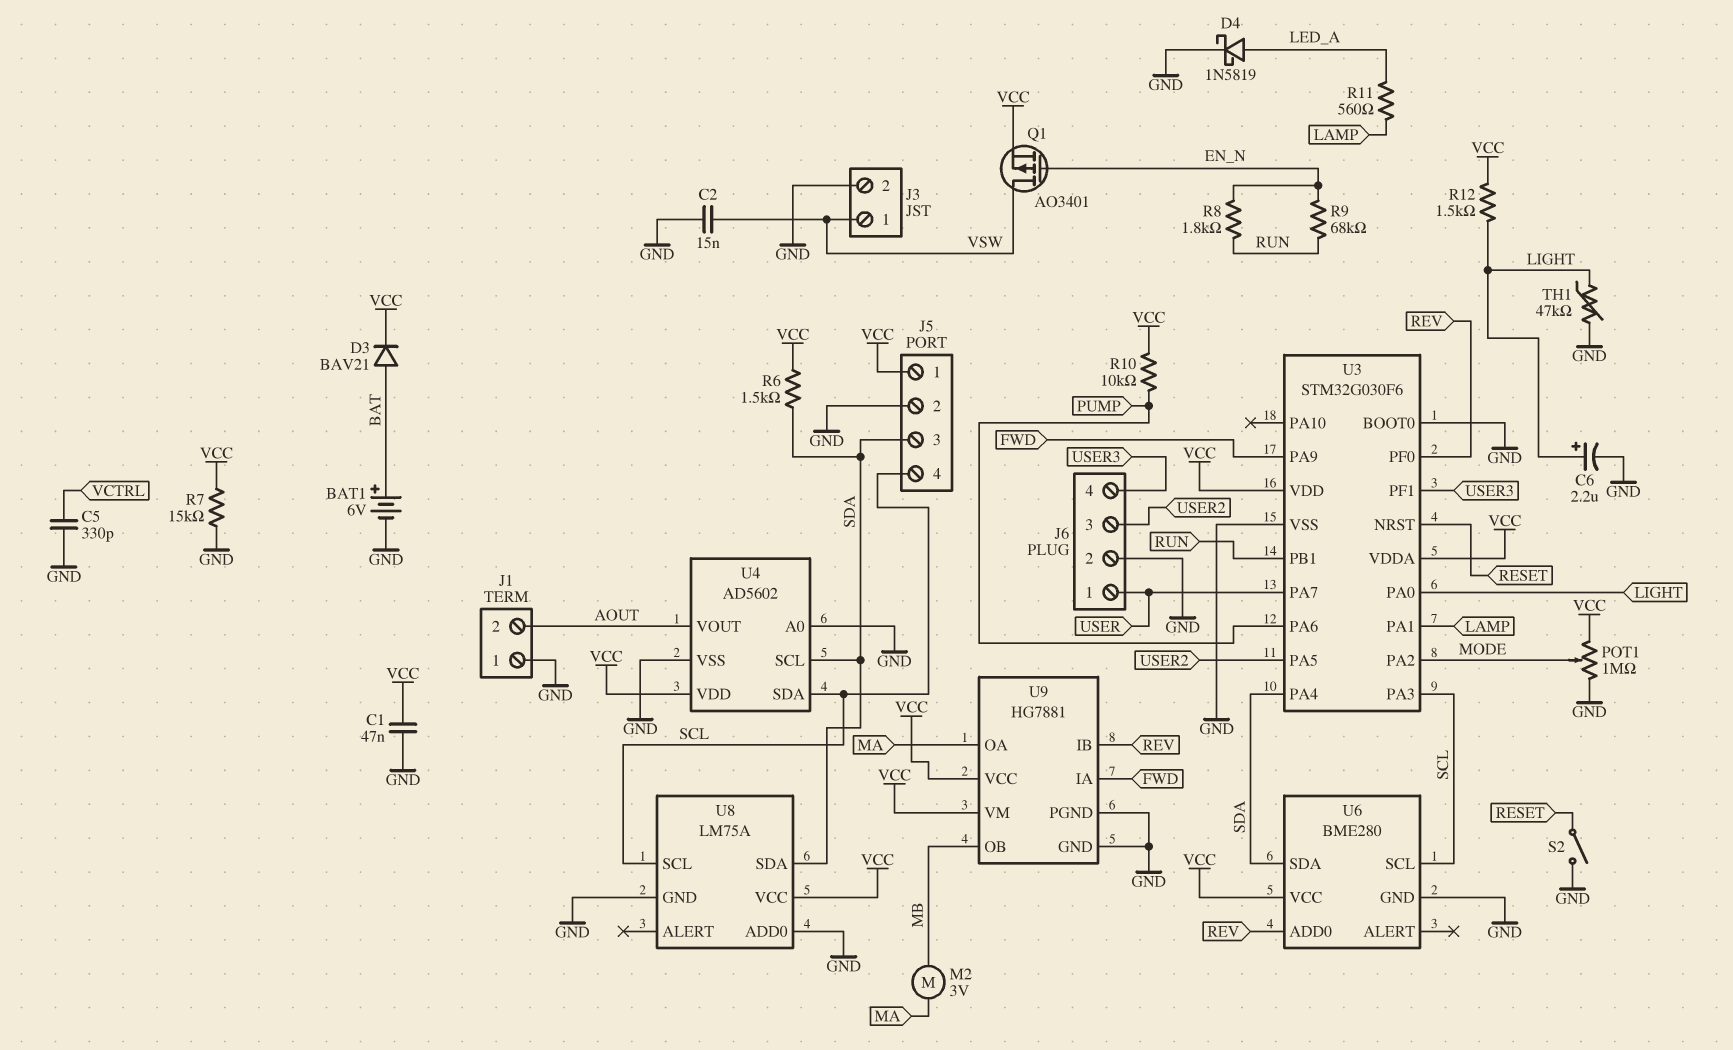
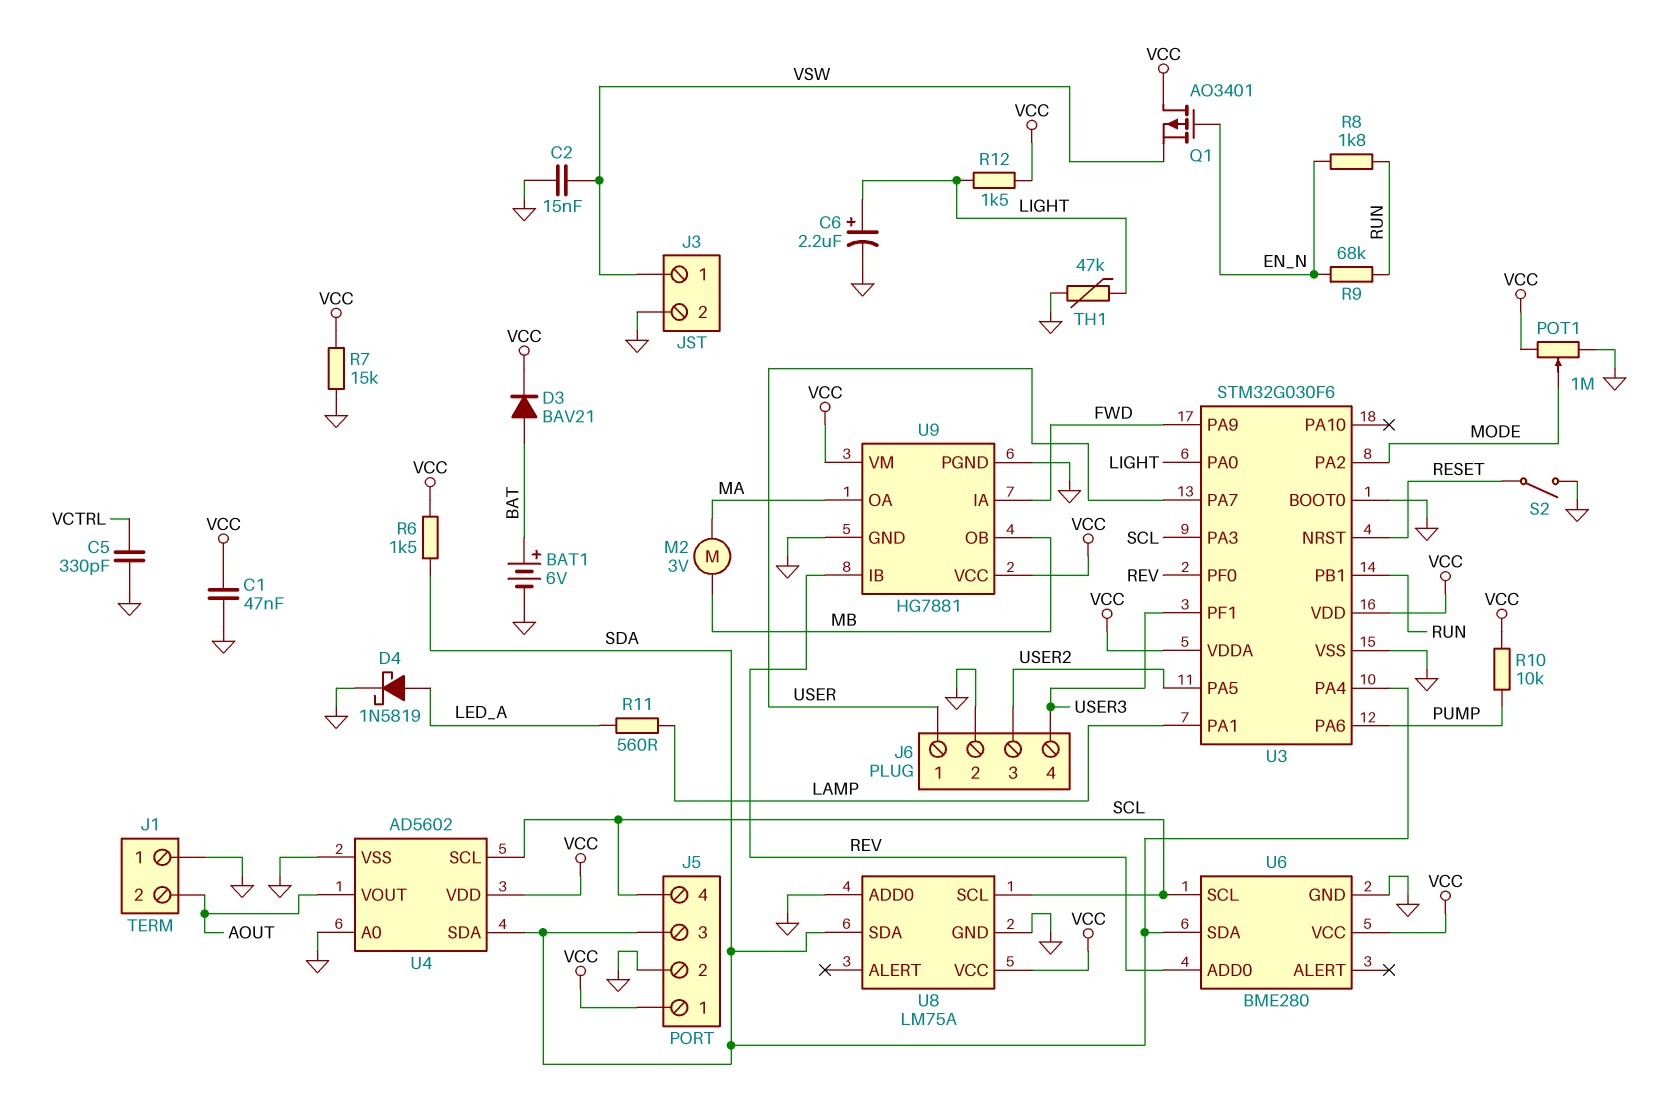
Q1: PMOS AO3401 (G EN_N, D VSW, S VCC) -> PMOS AO3401 (G EN_N, D VCC, S VSW)
U4 pin SCL: SDA -> SCL
U4 pin SDA: SCL -> SDA

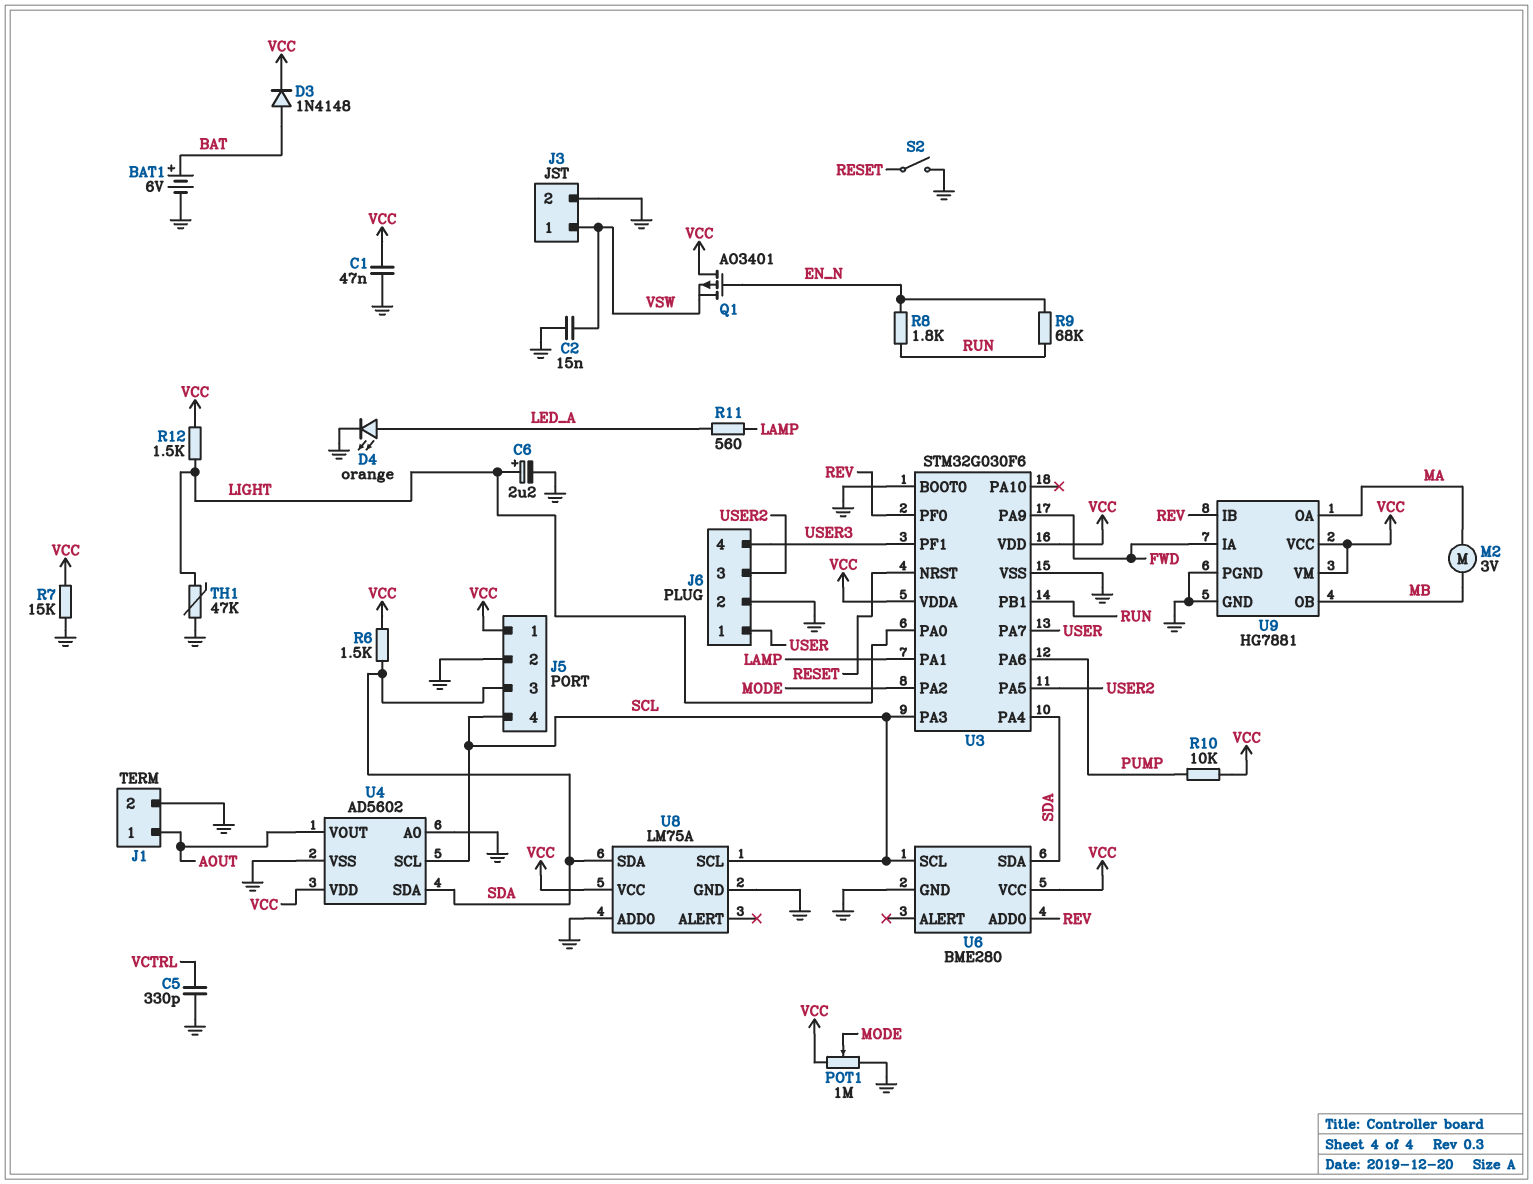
D3: diode BAV21 (A BAT, K VCC) -> diode 1N4148 (A BAT, K VCC)
D4: schottky 1N5819 (A LED_A, K GND) -> LED orange (A LED_A, K GND)
J1 pin 1: GND -> AOUT
J1 pin 2: AOUT -> GND

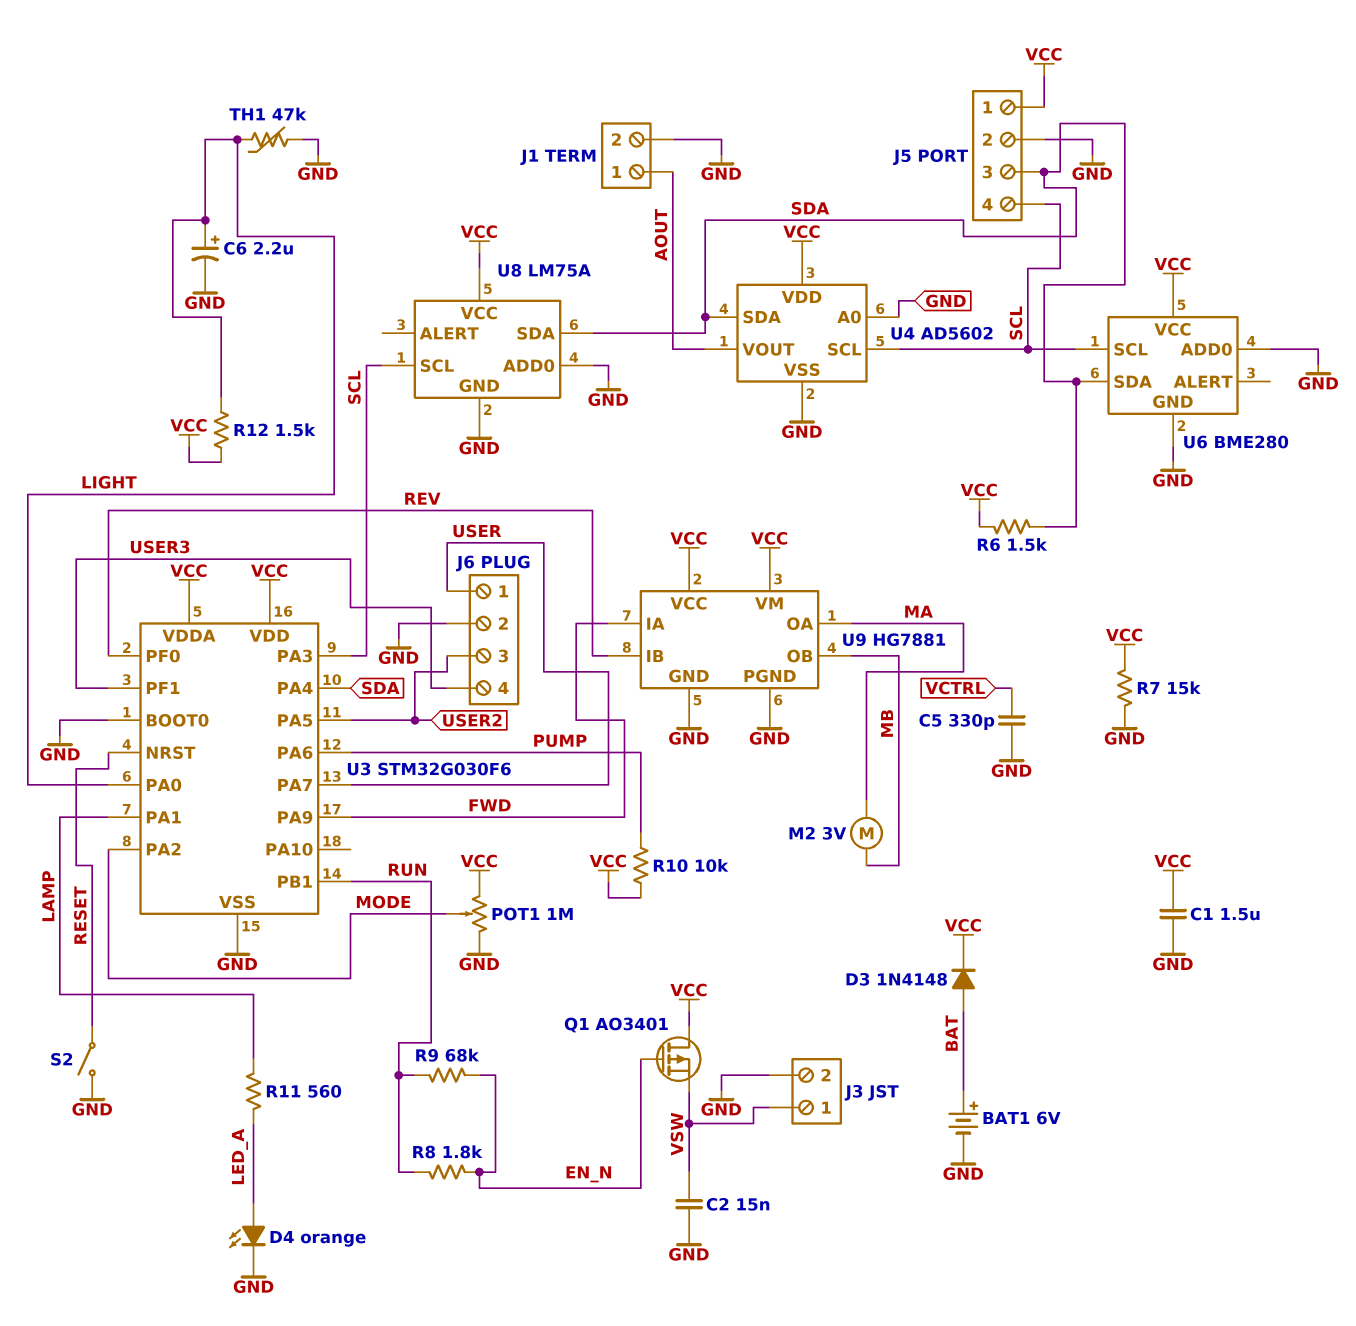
C1: 47nF (GND, VCC) -> 1.5uF (GND, VCC)
U6 pin ADD0: REV -> GND

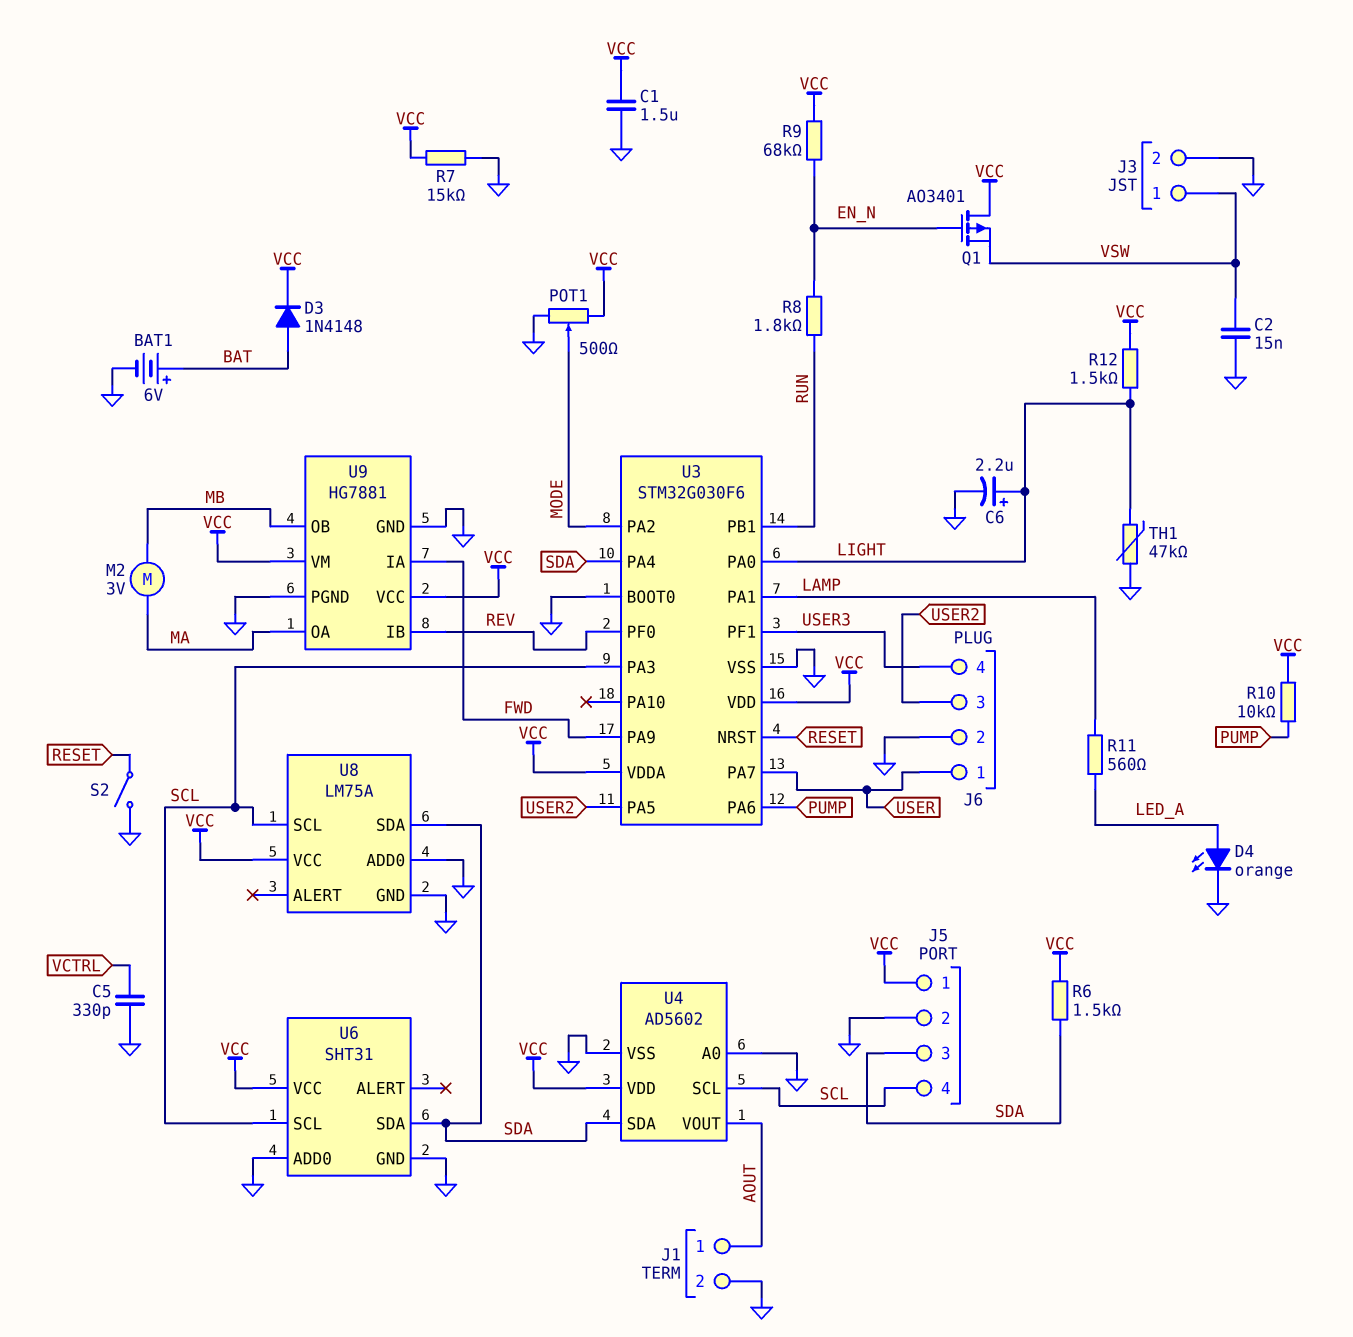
POT1: 1M (GND, VCC, wiper MODE) -> 500 (GND, VCC, wiper MODE)
R9: 68k (EN_N, RUN) -> 68k (EN_N, VCC)
U6: BME280 -> SHT31

